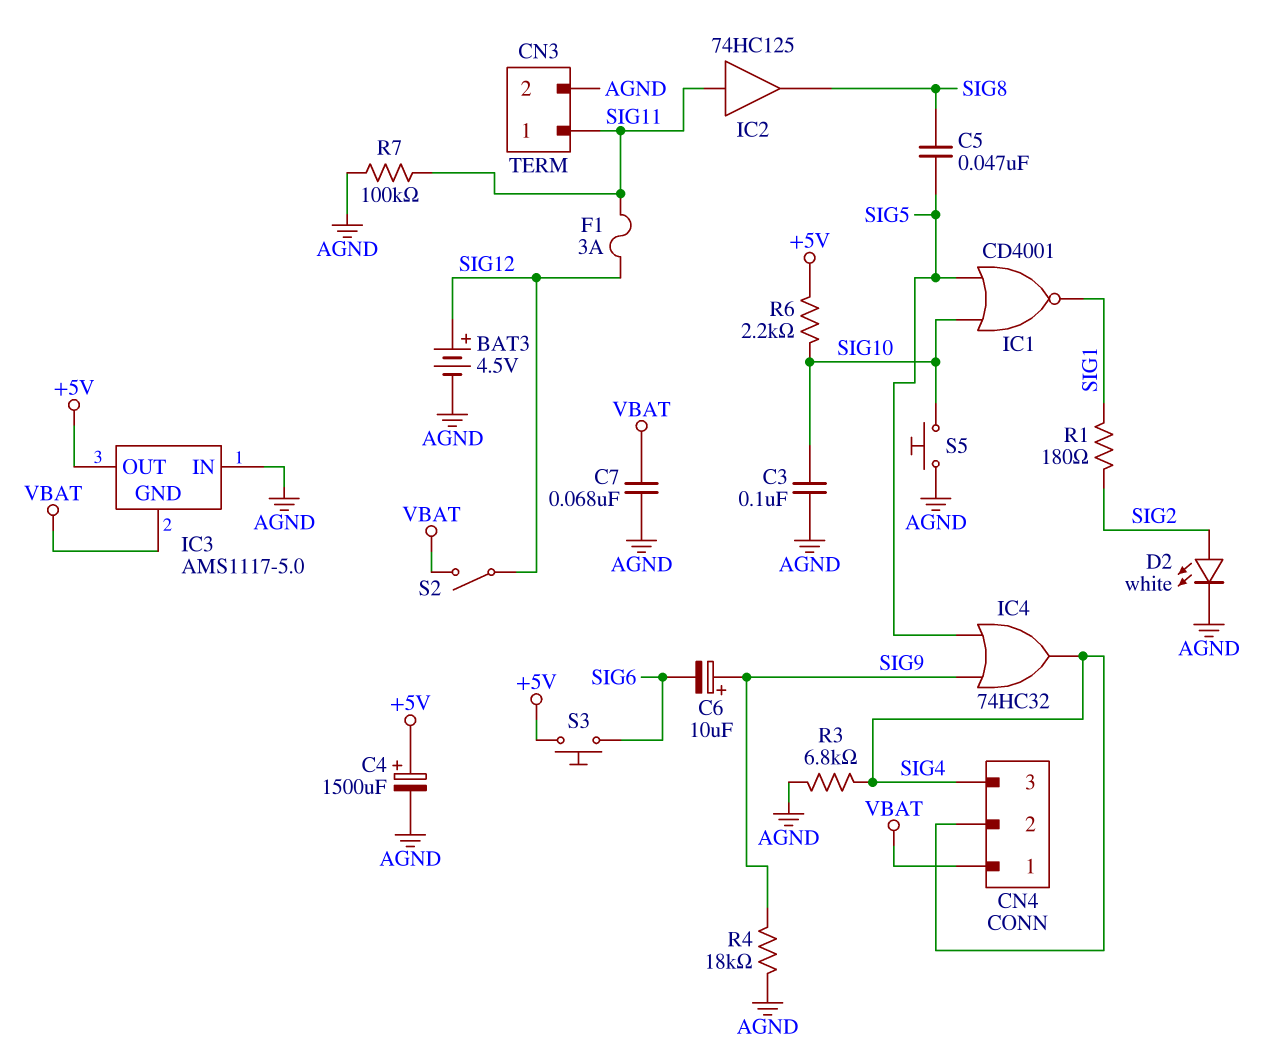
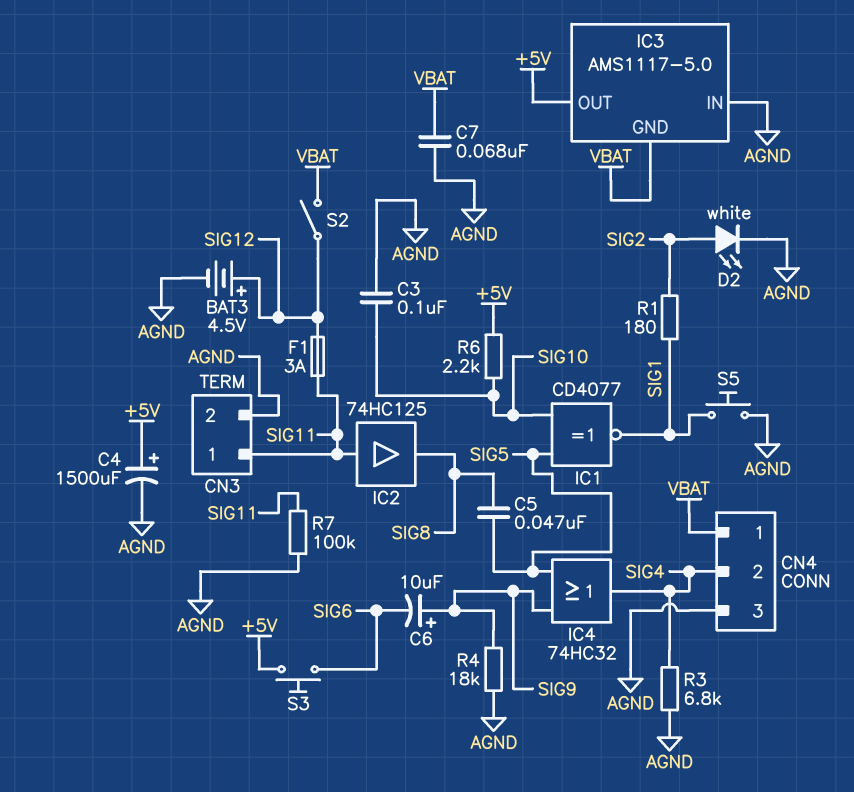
CN4 pin 3: SIG4 -> AGND
IC1: NOR CD4001 (in SIG5, in SIG10, out SIG1) -> XNOR CD4077 (in SIG5, in SIG10, out SIG1)
S5: button (AGND, SIG10) -> button (AGND, SIG1)

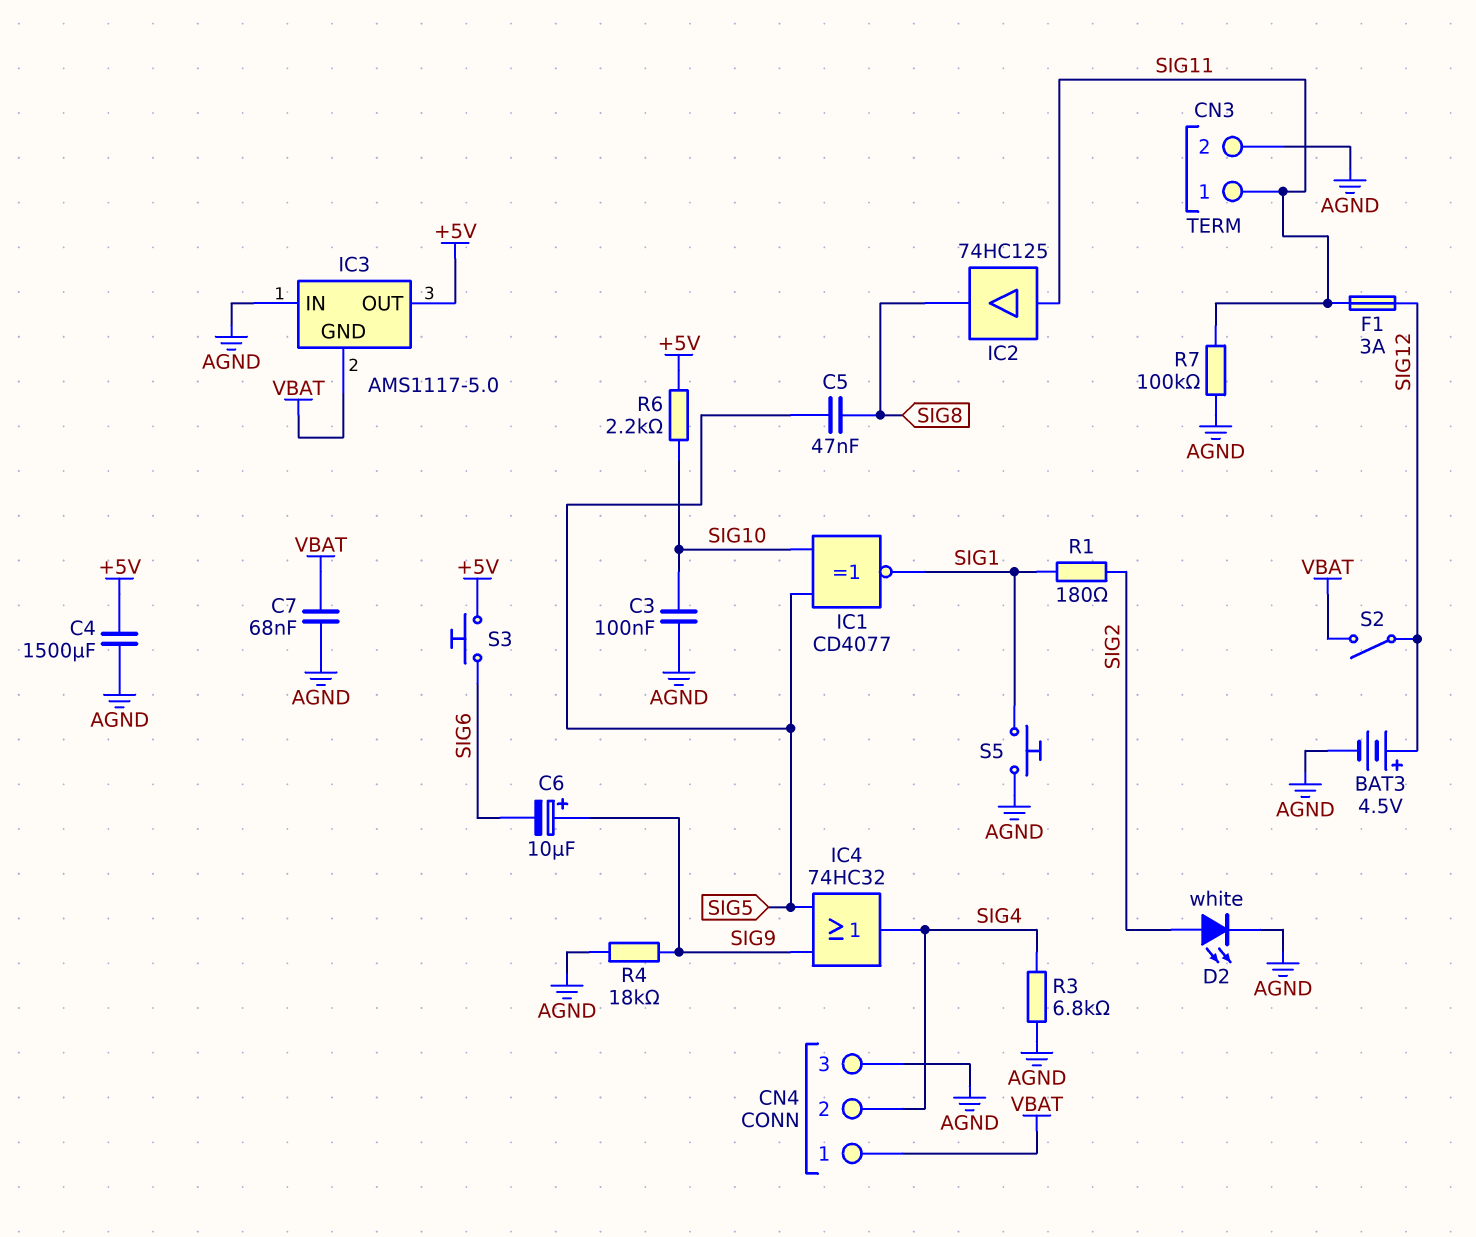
C4: 1500uF (plus +5V, minus AGND) -> 1500uF (+5V, AGND)

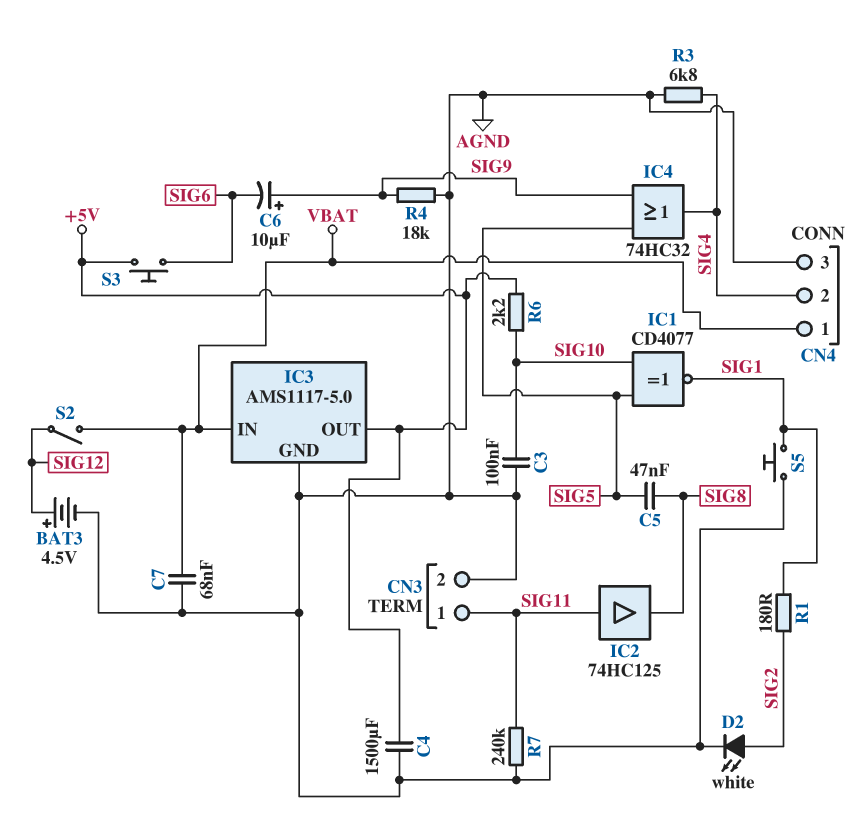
F1: 3A (SIG11, SIG12) -> none
IC3 pin GND: VBAT -> AGND
IC3 pin IN: AGND -> VBAT
R7: 100k (AGND, SIG11) -> 240k (AGND, SIG11)

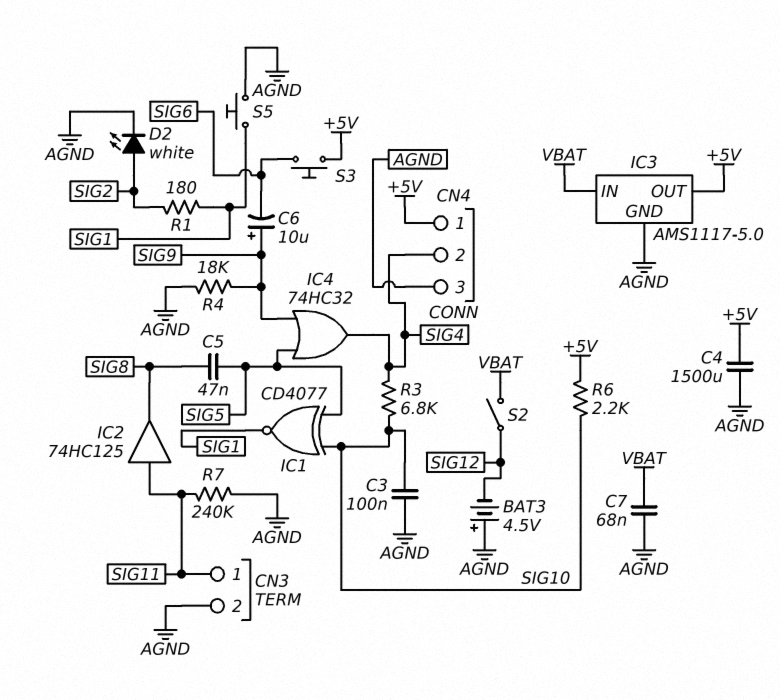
BAT3: 4.5V (plus SIG12, minus AGND) -> 4.5V (plus AGND, minus SIG12)
CN4 pin 1: VBAT -> +5V
R3: 6.8k (AGND, SIG4) -> 6.8k (SIG4, SIG10)

